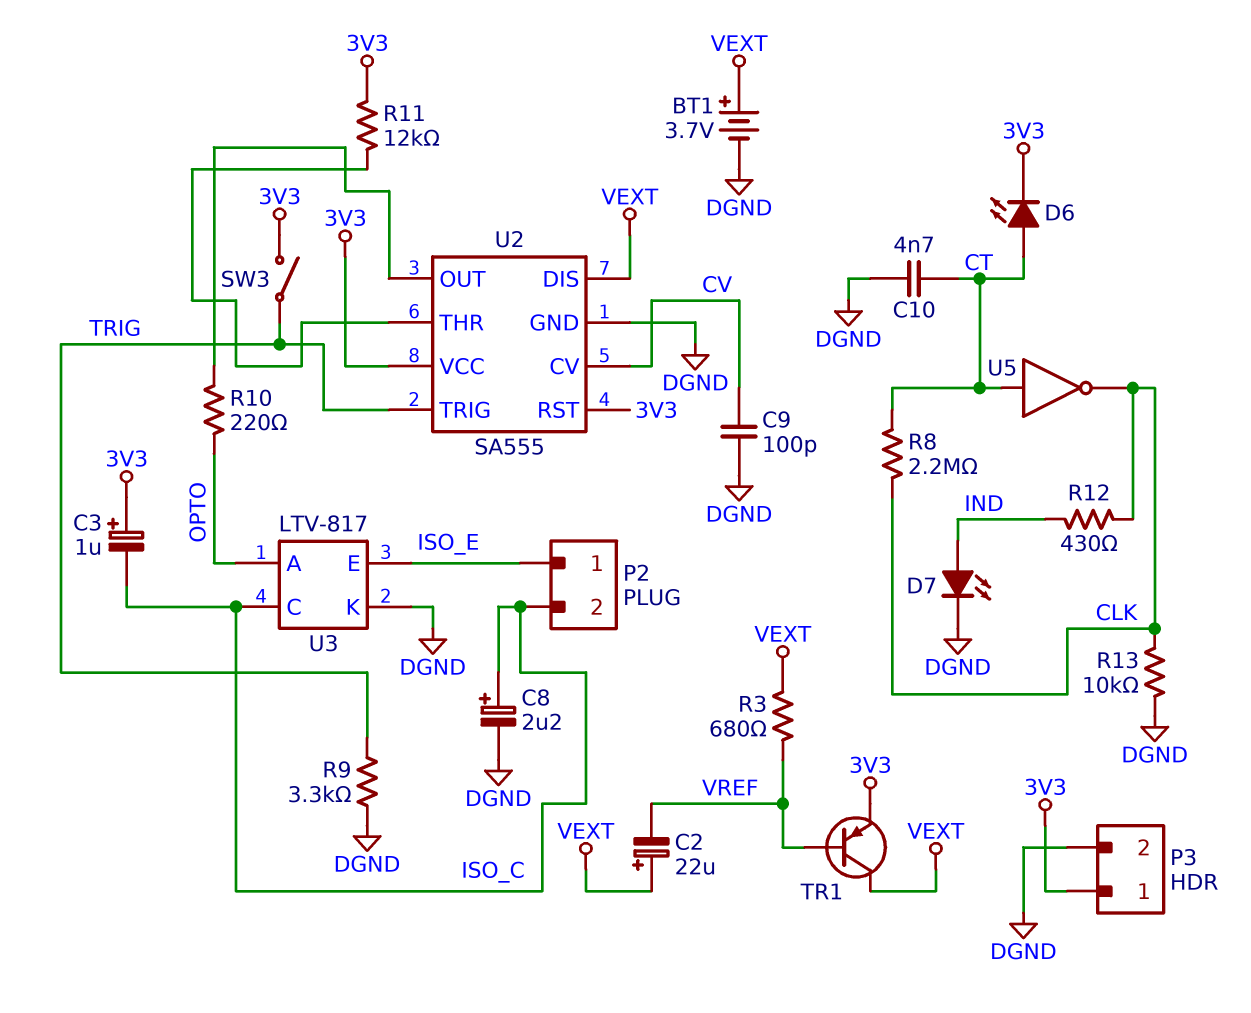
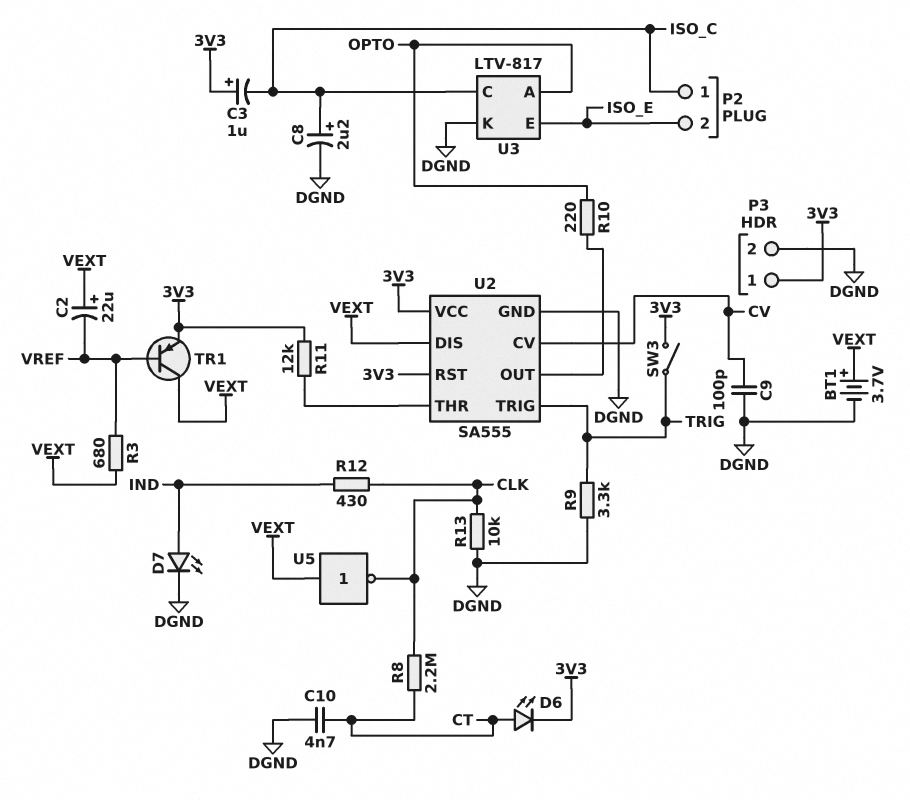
P2 pin 1: ISO_E -> ISO_C
P2 pin 2: ISO_C -> ISO_E
U5: NOT (in CT, out CLK) -> NOT (in VEXT, out CLK)

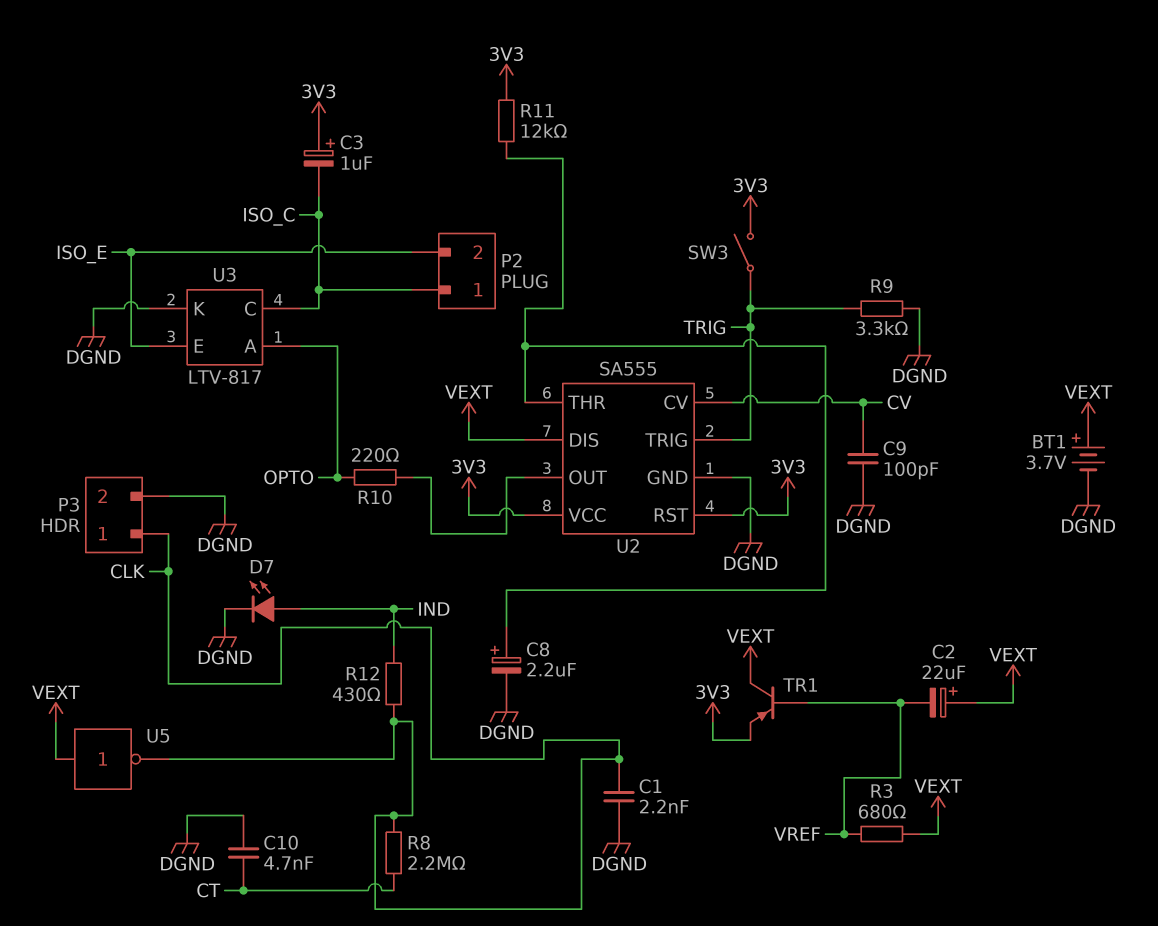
C1: none -> 2.2nF (CLK, DGND)
C8: 2.2uF (plus ISO_C, minus DGND) -> 2.2uF (plus U2/THR, minus DGND)
D6: LED (A CT, K 3V3) -> none
P3 pin 1: 3V3 -> CLK
R13: 10k (CLK, DGND) -> none

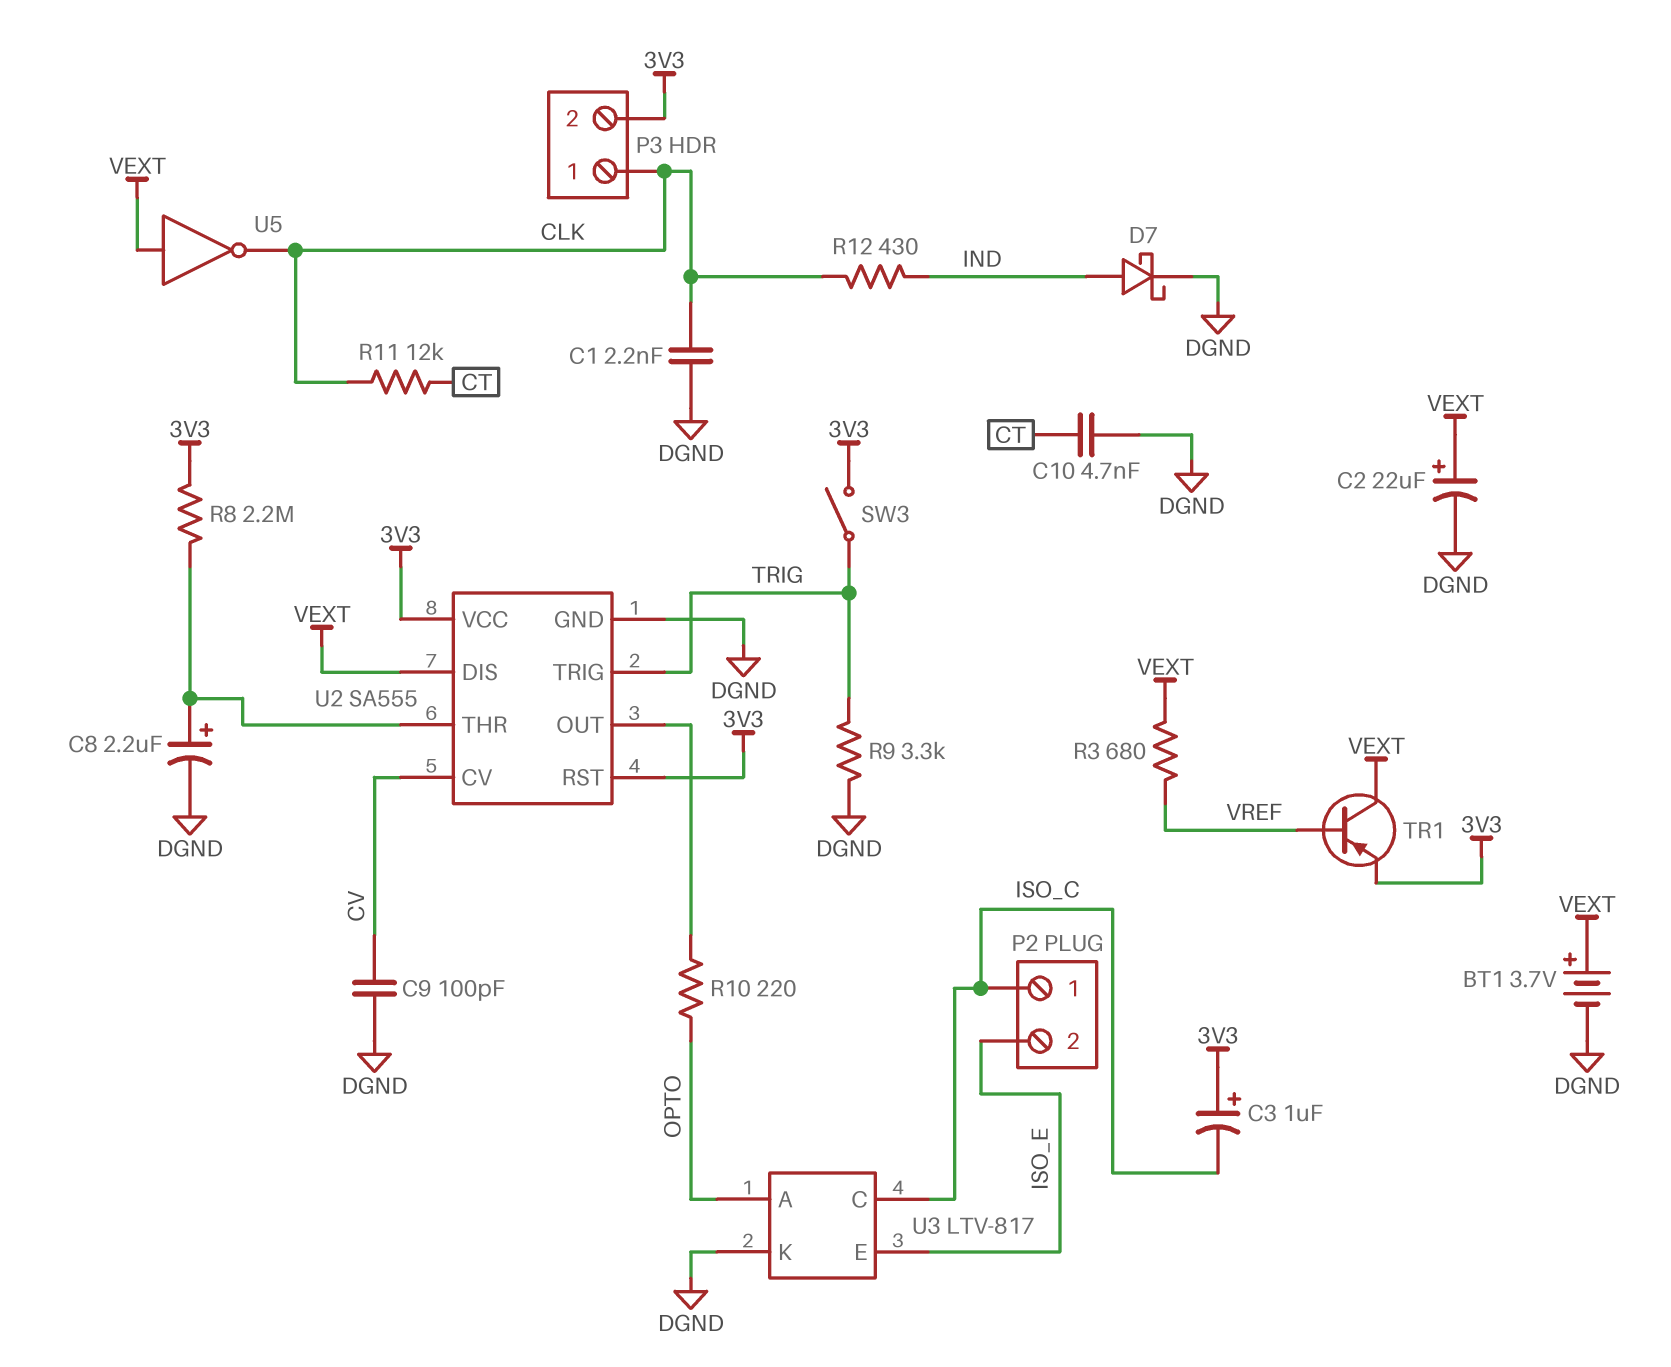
C2: 22uF (plus VEXT, minus VREF) -> 22uF (plus VEXT, minus DGND)
D7: LED (A IND, K DGND) -> schottky (A IND, K DGND)
P3 pin 2: DGND -> 3V3
R8: 2.2M (CLK, CT) -> 2.2M (3V3, U2/THR)
R11: 12k (3V3, U2/THR) -> 12k (CLK, CT)

